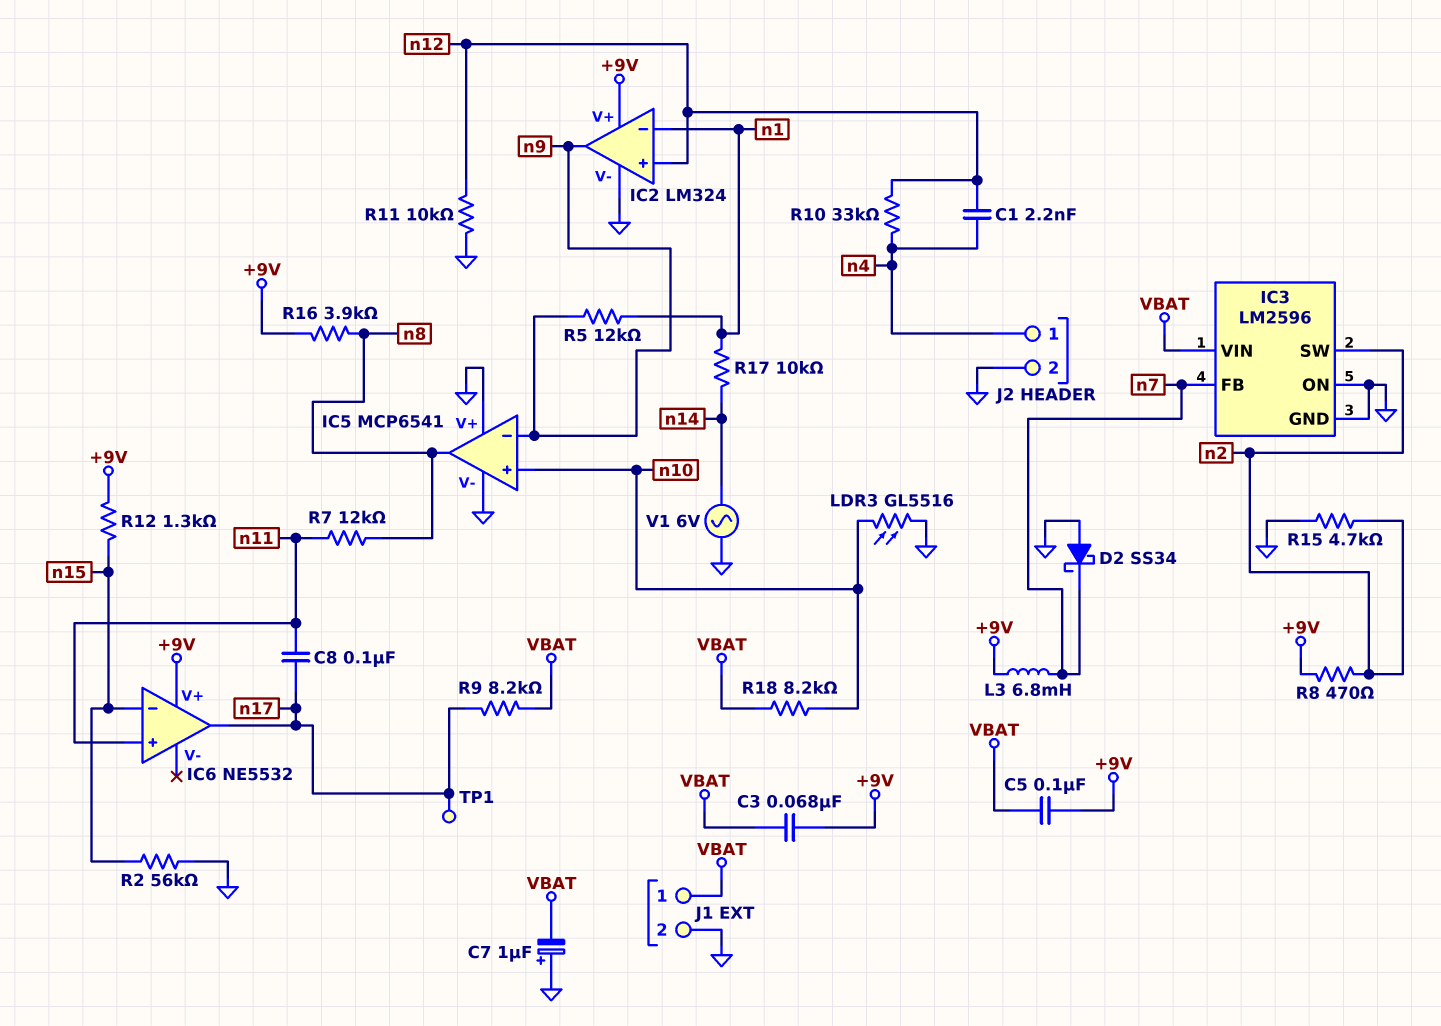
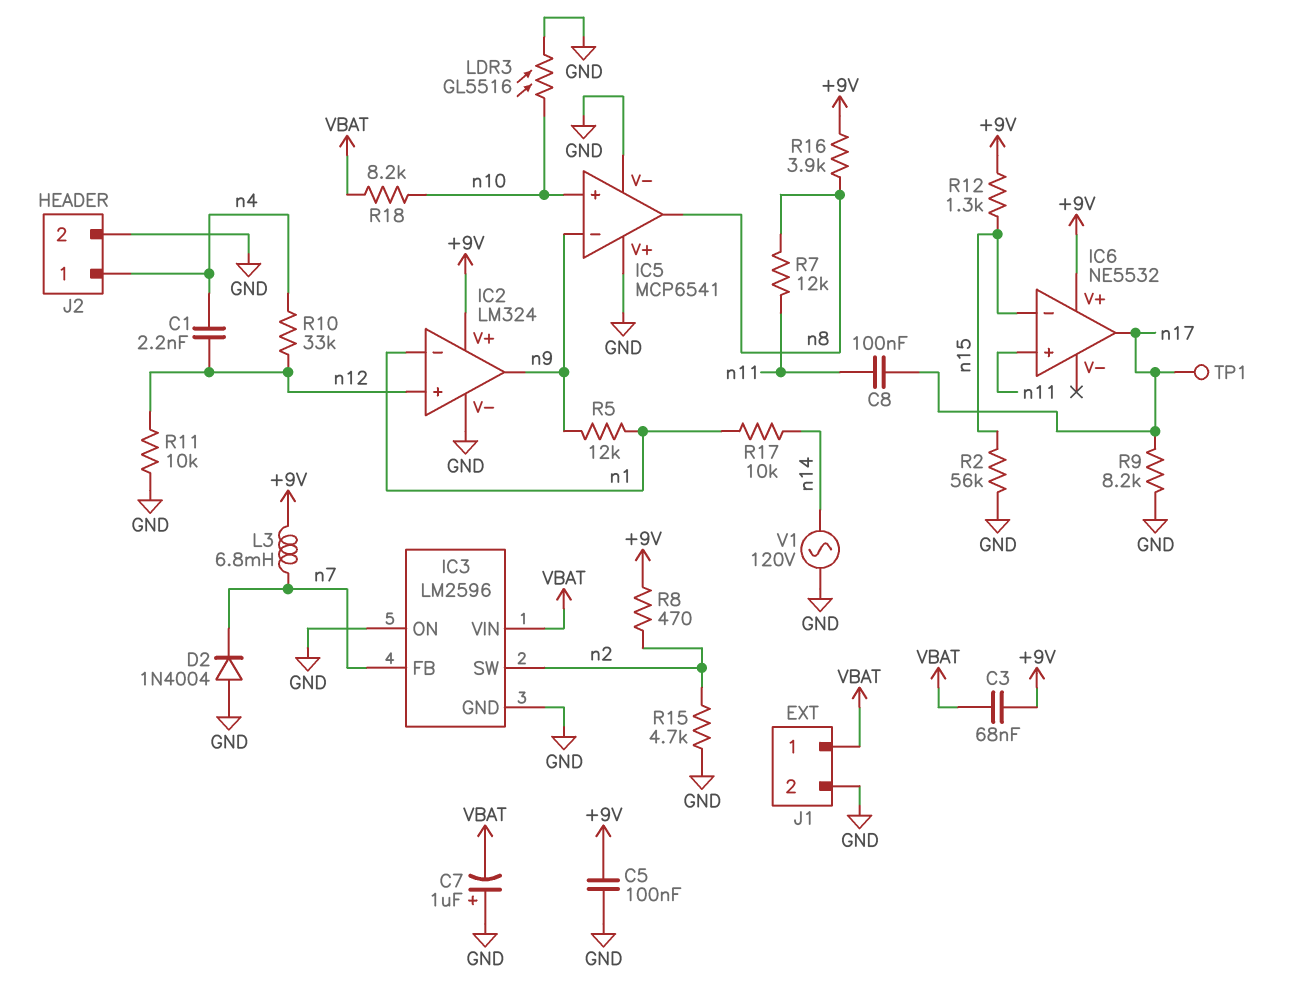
C5: 100nF (+9V, VBAT) -> 100nF (+9V, GND)
D2: schottky SS34 (A GND, K n7) -> diode 1N4004 (A GND, K n7)
R9: 8.2k (VBAT, n17) -> 8.2k (GND, n17)
V1: AC 6V (GND, n14) -> AC 120V (GND, n14)

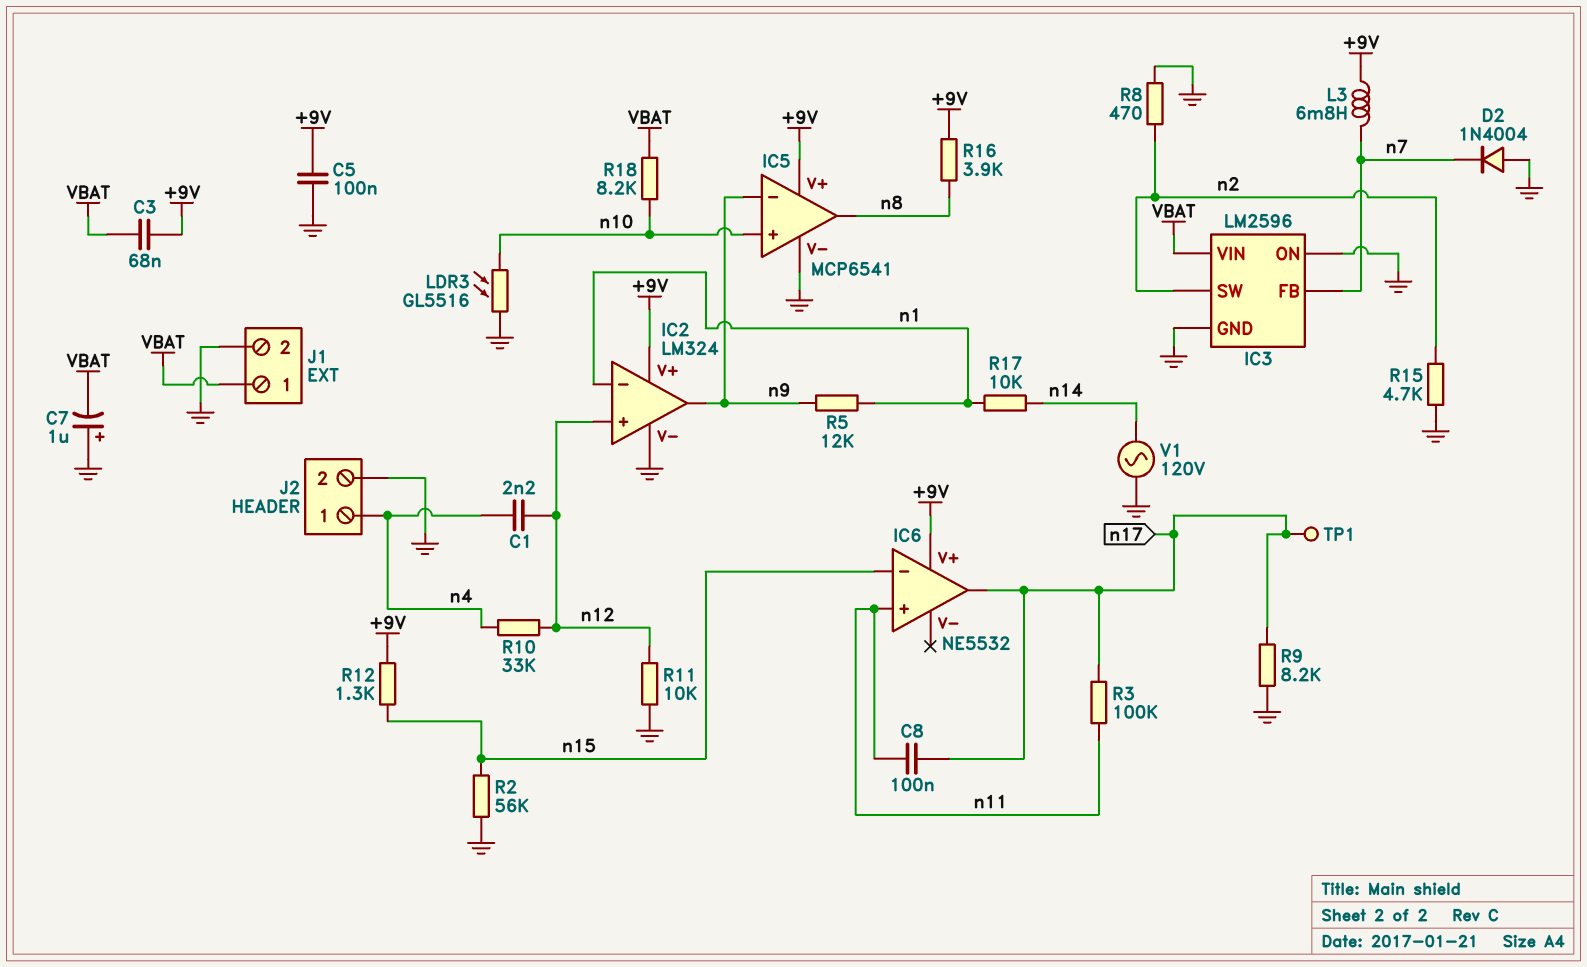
IC5 pin V+: GND -> +9V
R3: none -> 100k (n11, n17)
R7: 12k (n8, n11) -> none
R8: 470 (+9V, n2) -> 470 (GND, n2)

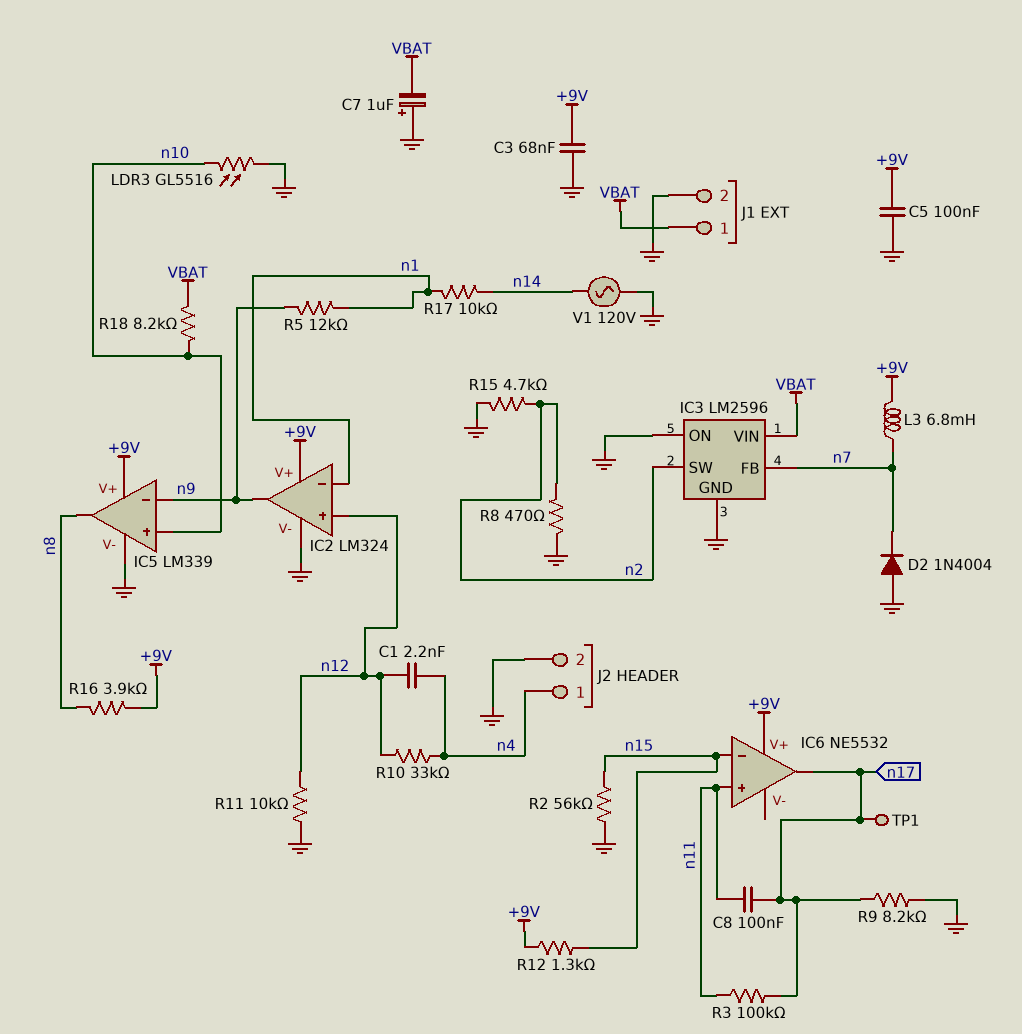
C3: 68nF (+9V, VBAT) -> 68nF (+9V, GND)
IC5: MCP6541 -> LM339

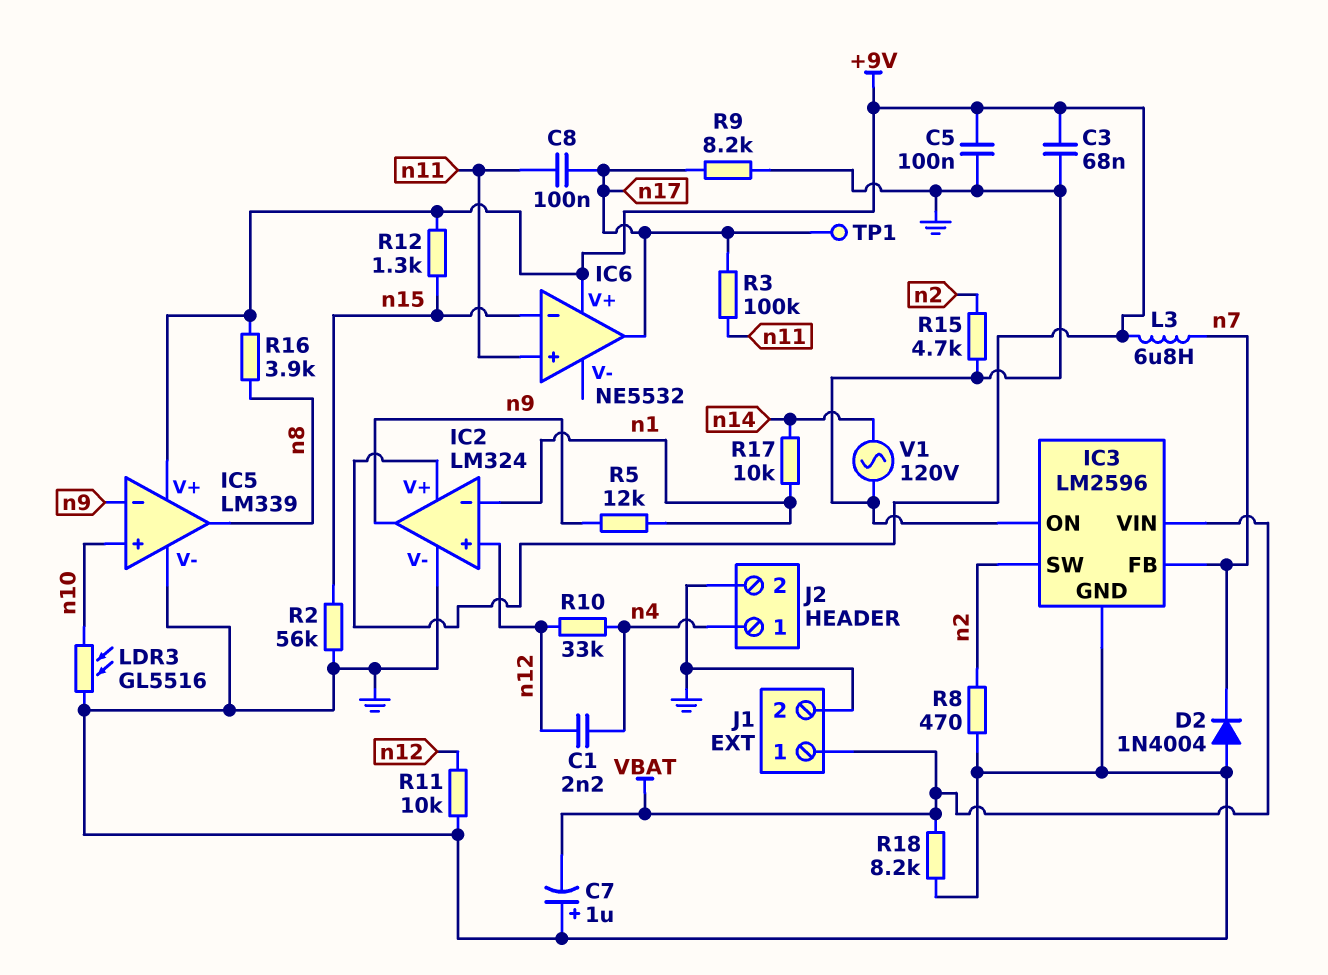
L3: 6.8mH (+9V, n7) -> 6.8uH (+9V, n7)
R18: 8.2k (VBAT, n10) -> 8.2k (GND, VBAT)

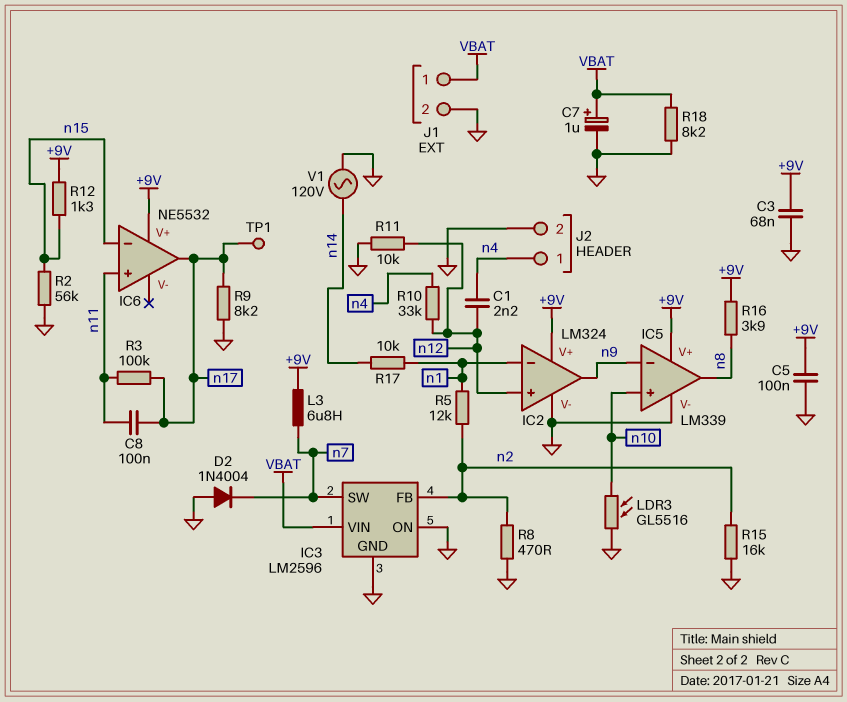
C7: 1uF (plus GND, minus VBAT) -> 1uF (plus VBAT, minus GND)
IC3 pin FB: n7 -> n2
IC3 pin SW: n2 -> n7
R5: 12k (n1, n9) -> 12k (n1, n2)
R15: 4.7k (GND, n2) -> 16k (GND, n2)

